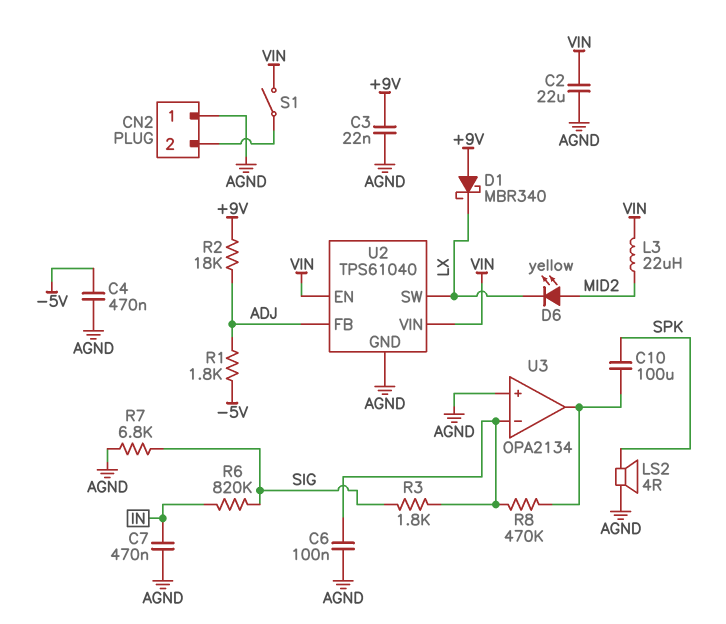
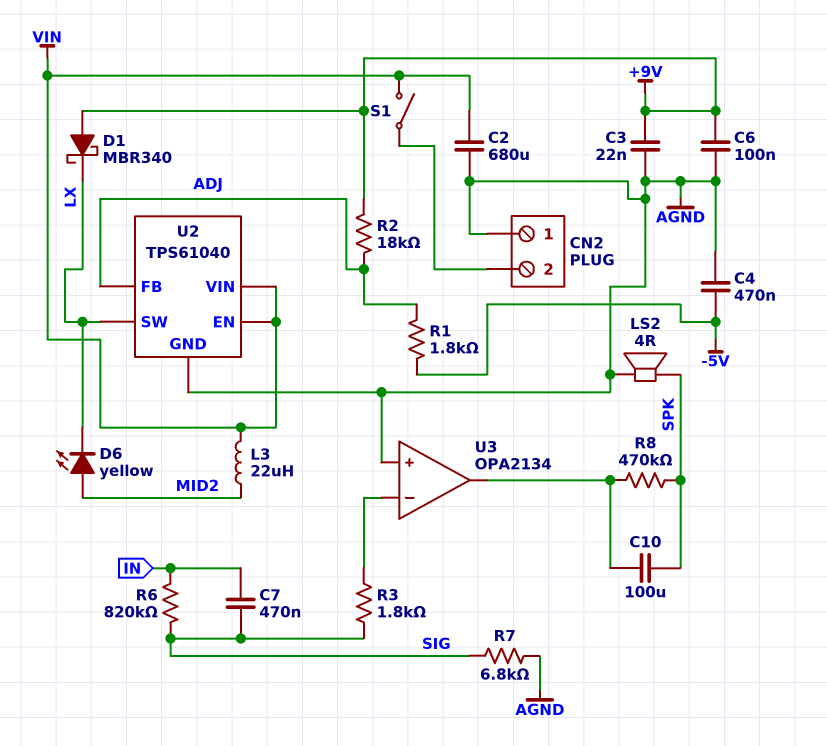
C2: 22uF (AGND, VIN) -> 680uF (AGND, VIN)
C6: 100nF (AGND, U3/in-) -> 100nF (+9V, AGND)
C7: 470nF (AGND, IN) -> 470nF (IN, SIG)
R8: 470k (U3/in-, U3/out) -> 470k (SPK, U3/out)

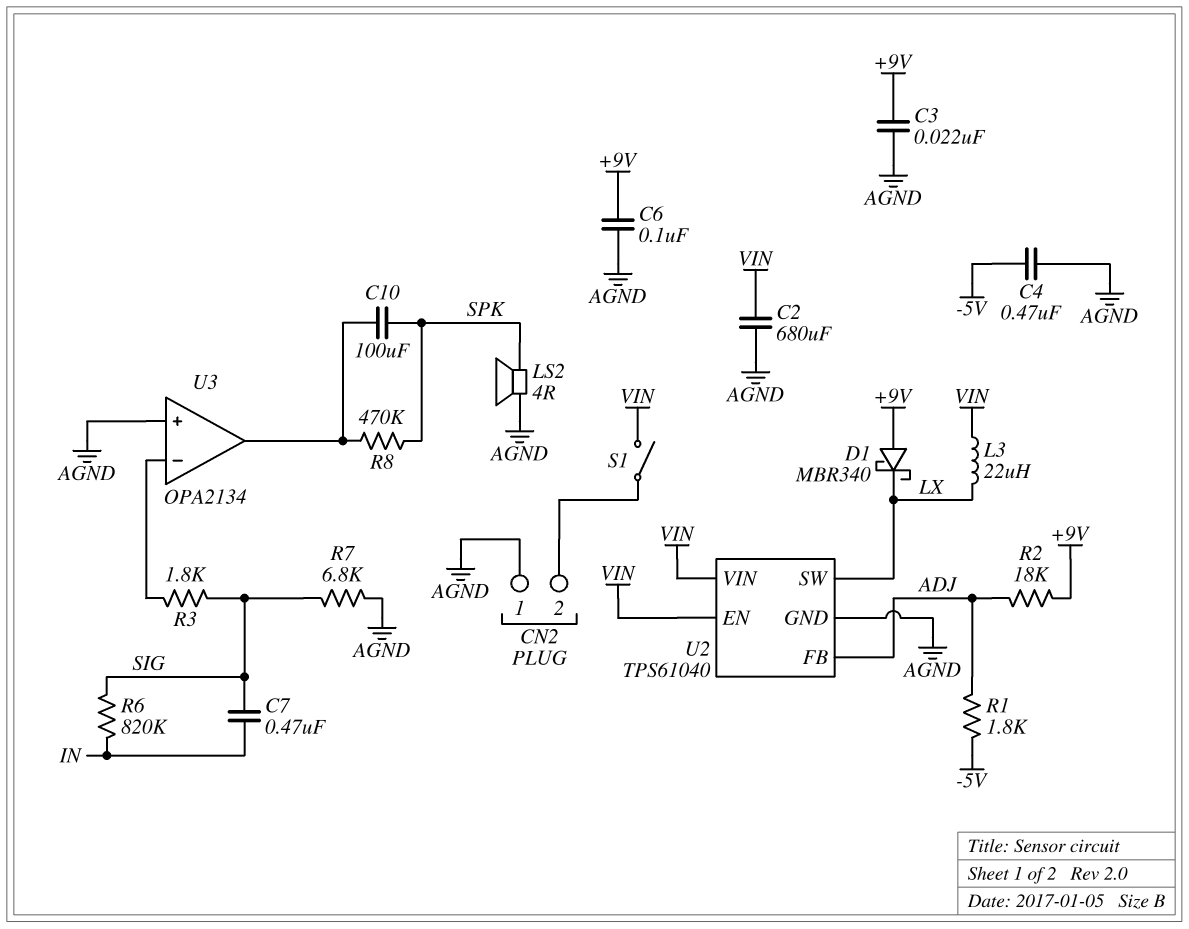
D6: LED yellow (A MID2, K LX) -> none
L3: 22uH (MID2, VIN) -> 22uH (LX, VIN)

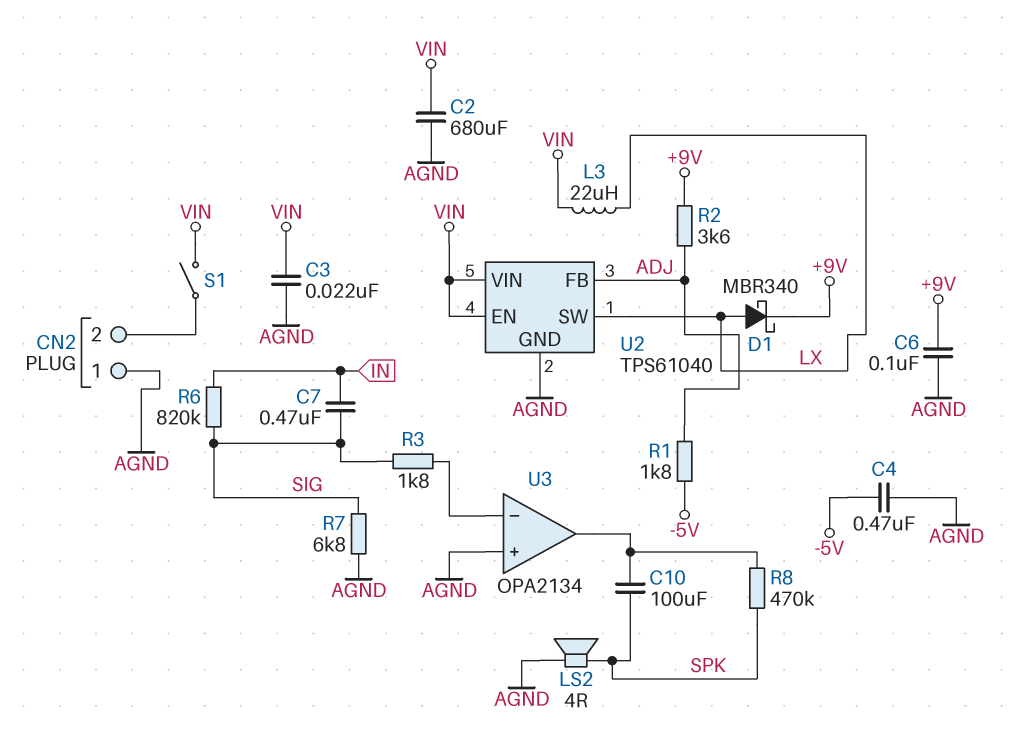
C3: 22nF (+9V, AGND) -> 22nF (AGND, VIN)
D1: schottky MBR340 (A +9V, K LX) -> schottky MBR340 (A LX, K +9V)
R2: 18k (+9V, ADJ) -> 3.6k (+9V, ADJ)

